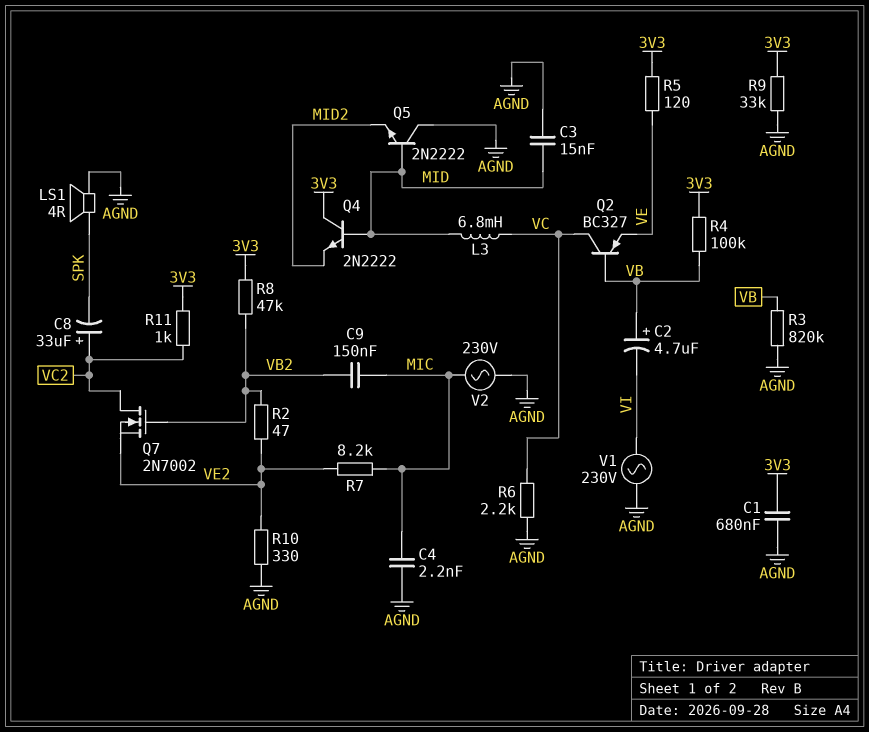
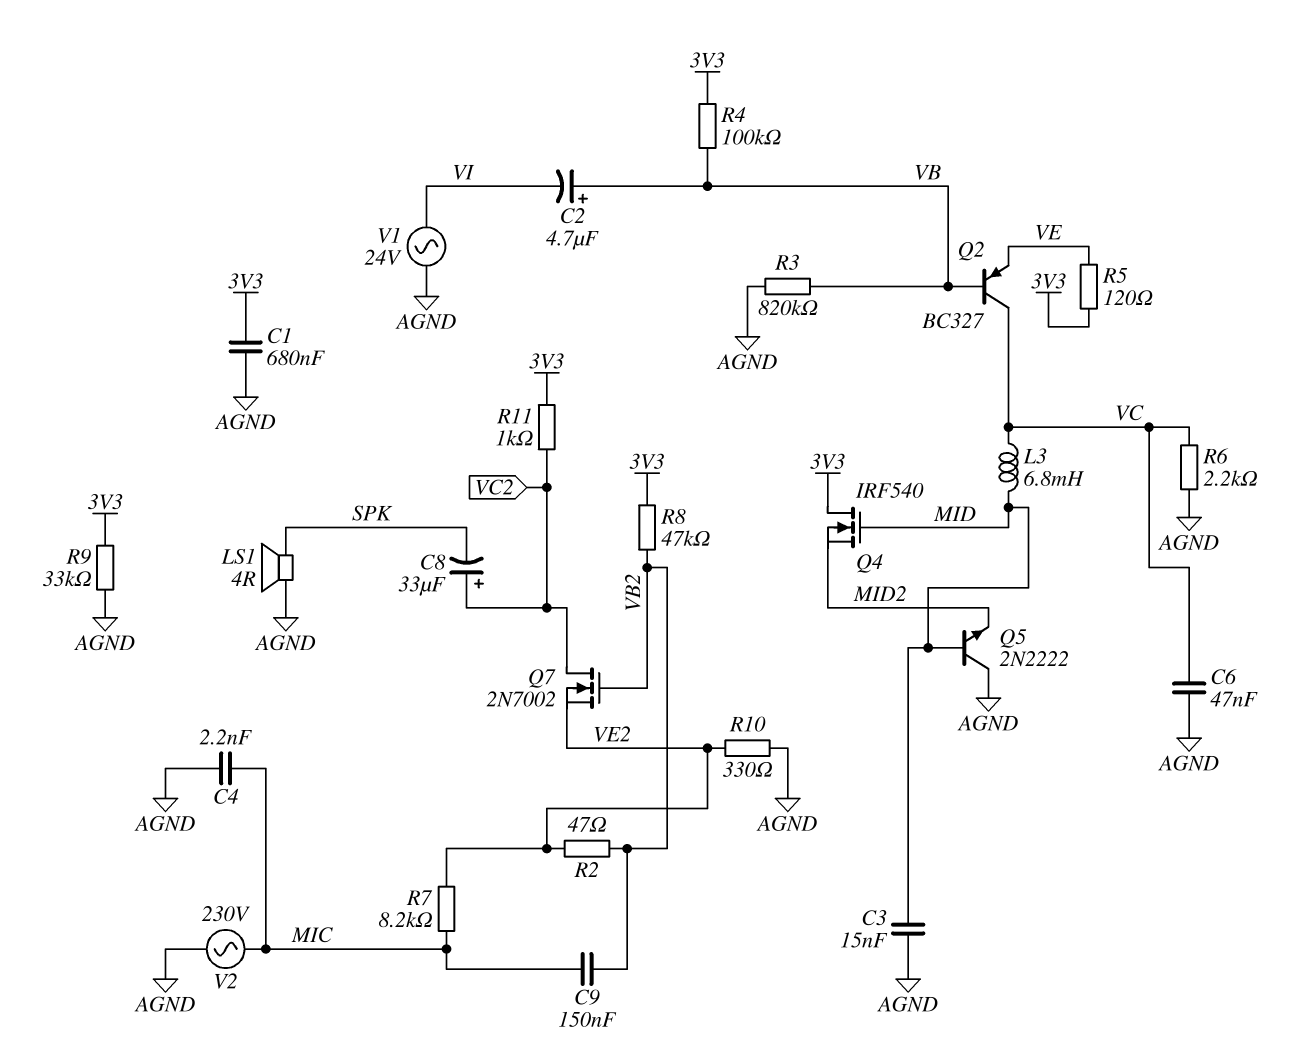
C6: none -> 47nF (AGND, VC)
Q4: NPN 2N2222 (B MID, C 3V3, E MID2) -> NMOS IRF540 (G MID, D 3V3, S MID2)
V1: AC 230V (AGND, VI) -> AC 24V (AGND, VI)

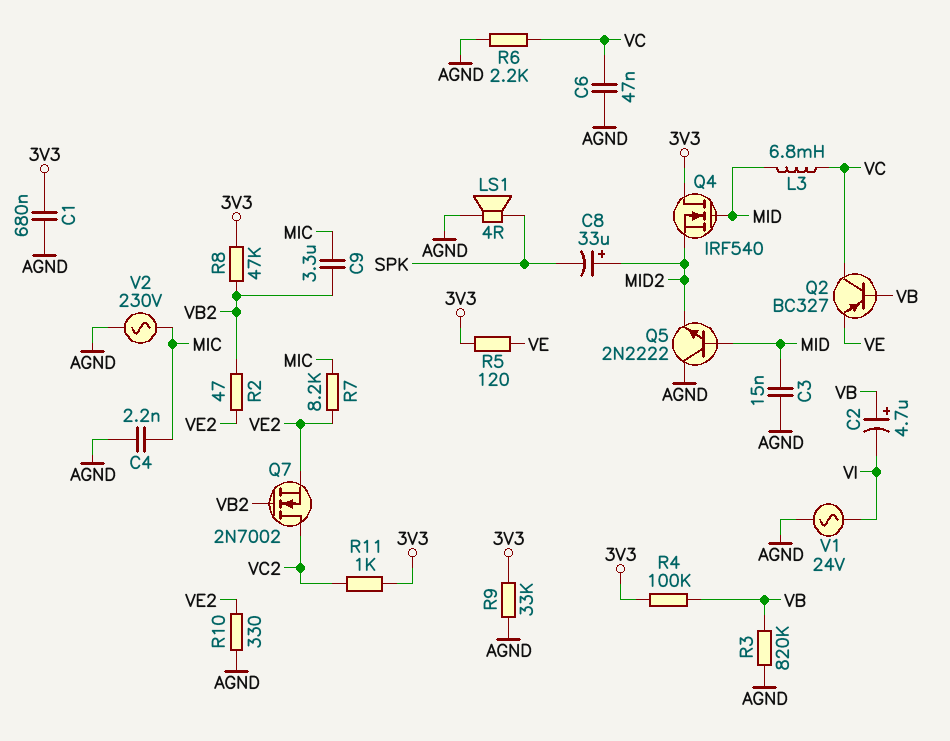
C8: 33uF (plus VC2, minus SPK) -> 33uF (plus MID2, minus SPK)
C9: 150nF (MIC, VB2) -> 3.3uF (MIC, VB2)

